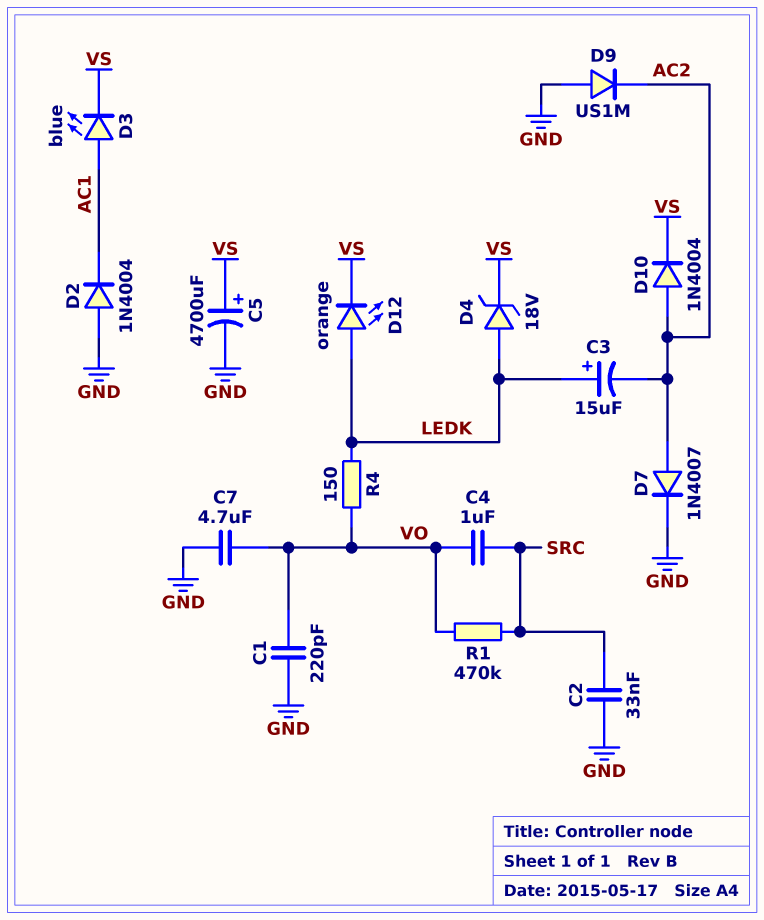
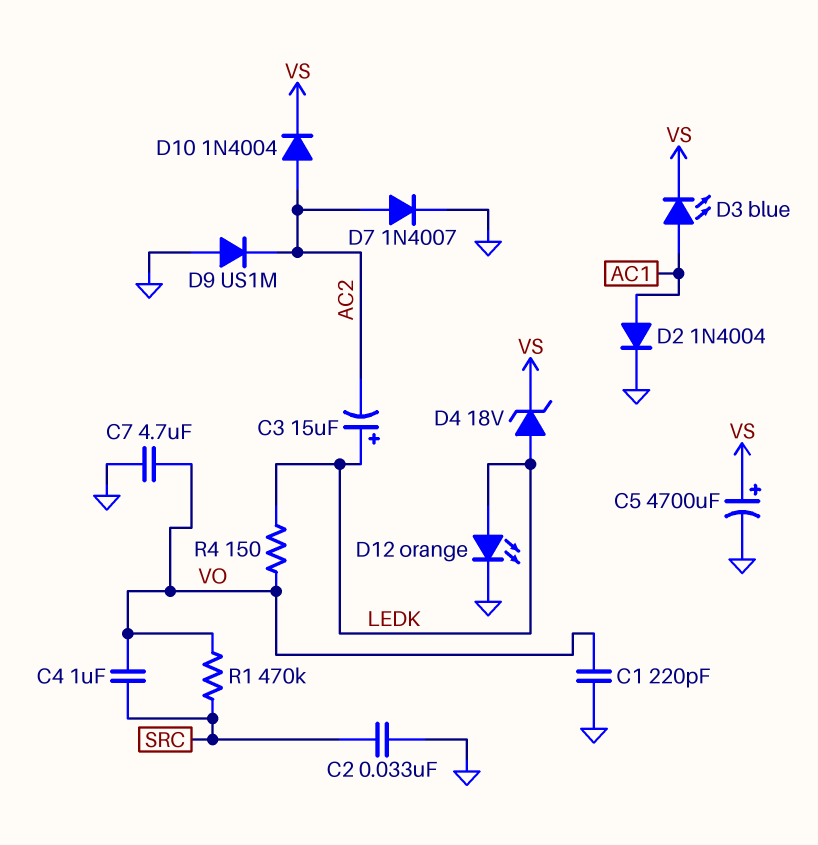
D2: diode 1N4004 (A GND, K AC1) -> diode 1N4004 (A AC1, K GND)
D12: LED orange (A LEDK, K VS) -> LED orange (A LEDK, K GND)

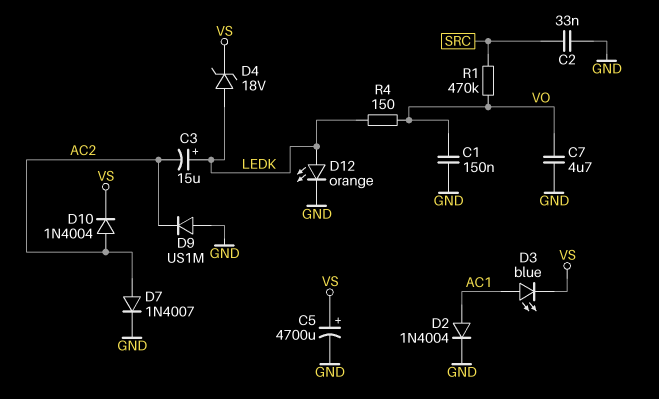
C1: 220pF (GND, VO) -> 150nF (GND, VO)
C4: 1uF (SRC, VO) -> none

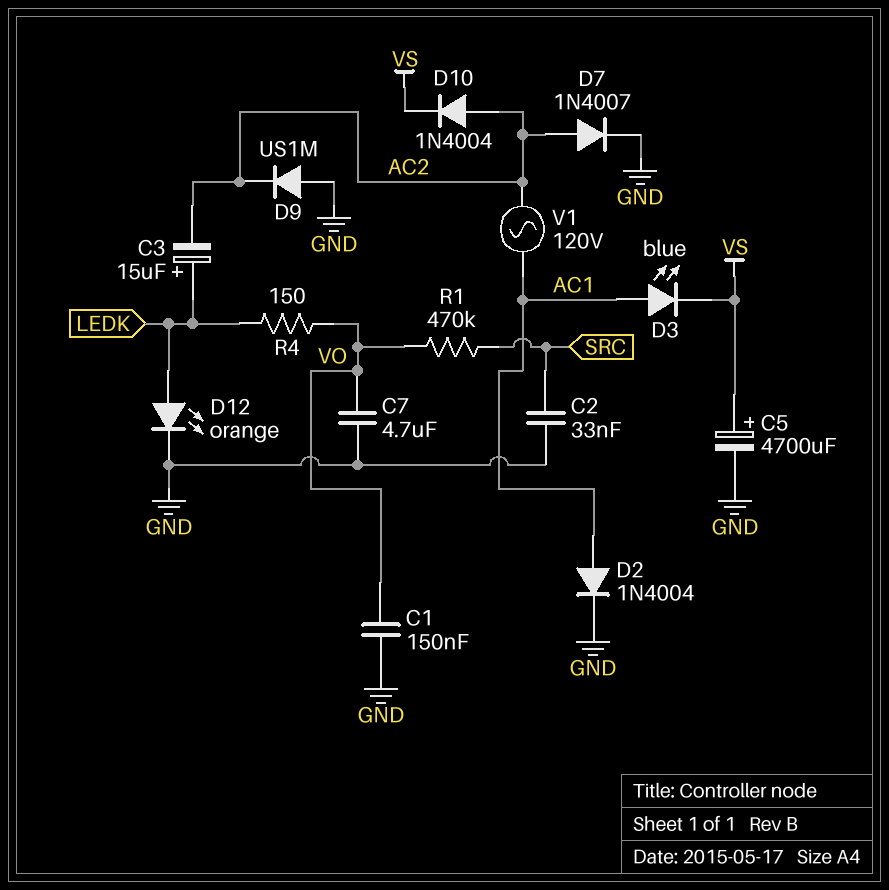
D4: zener 18V (A LEDK, K VS) -> none
V1: none -> AC 120V (AC1, AC2)

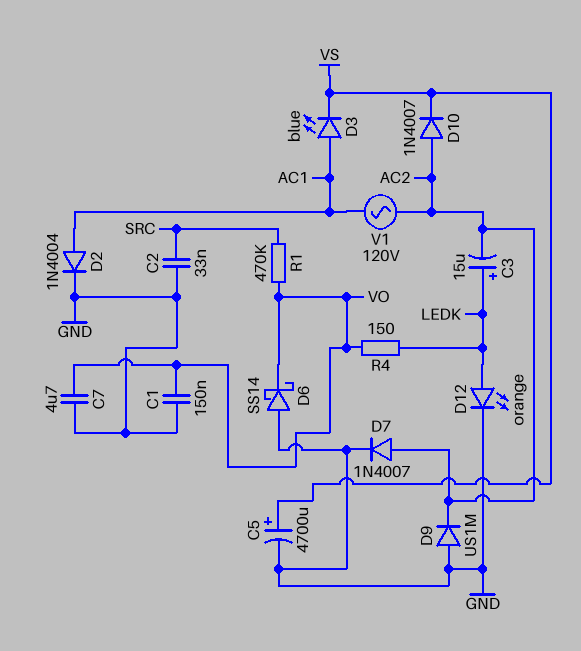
D6: none -> schottky SS14 (A GND, K VO)
D10: diode 1N4004 (A AC2, K VS) -> diode 1N4007 (A AC2, K VS)

